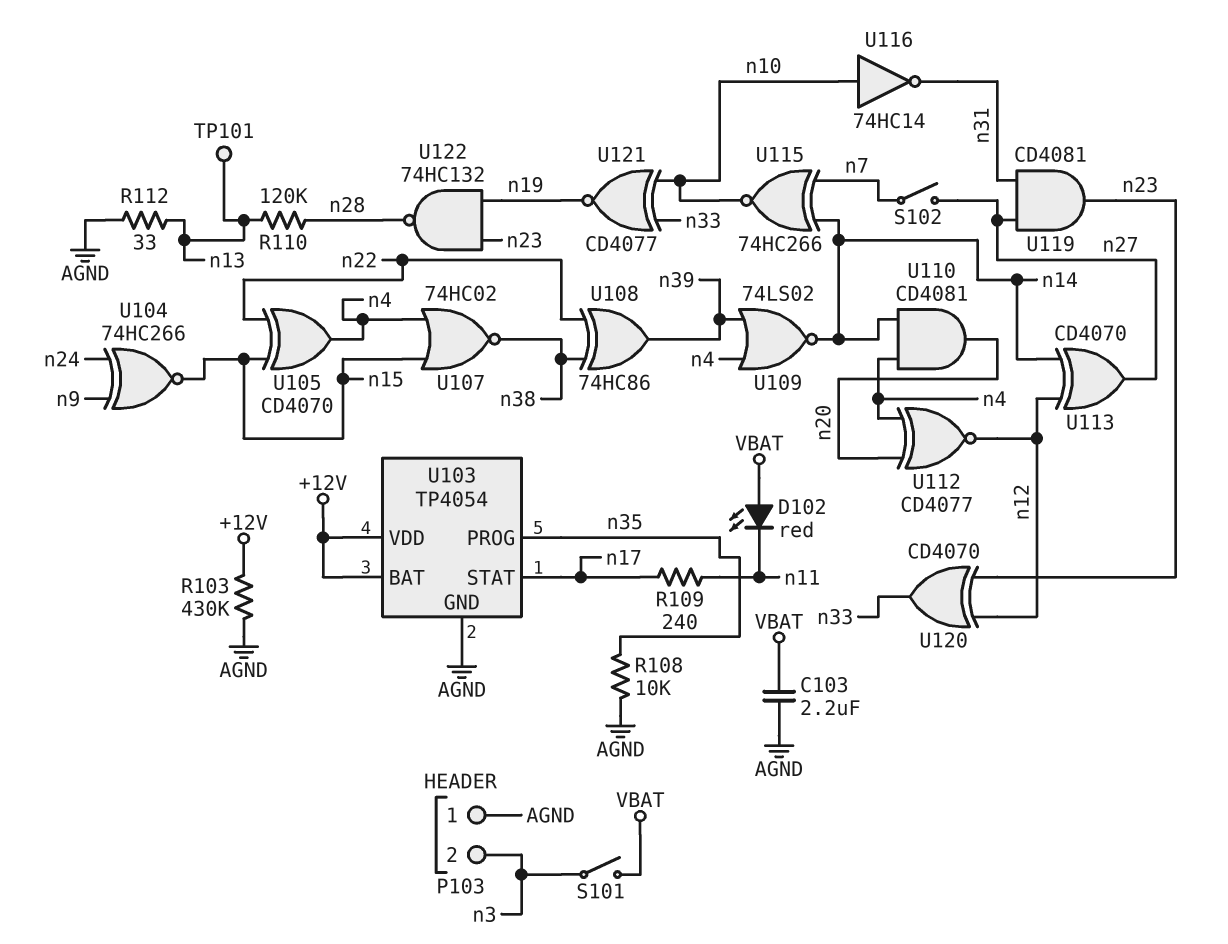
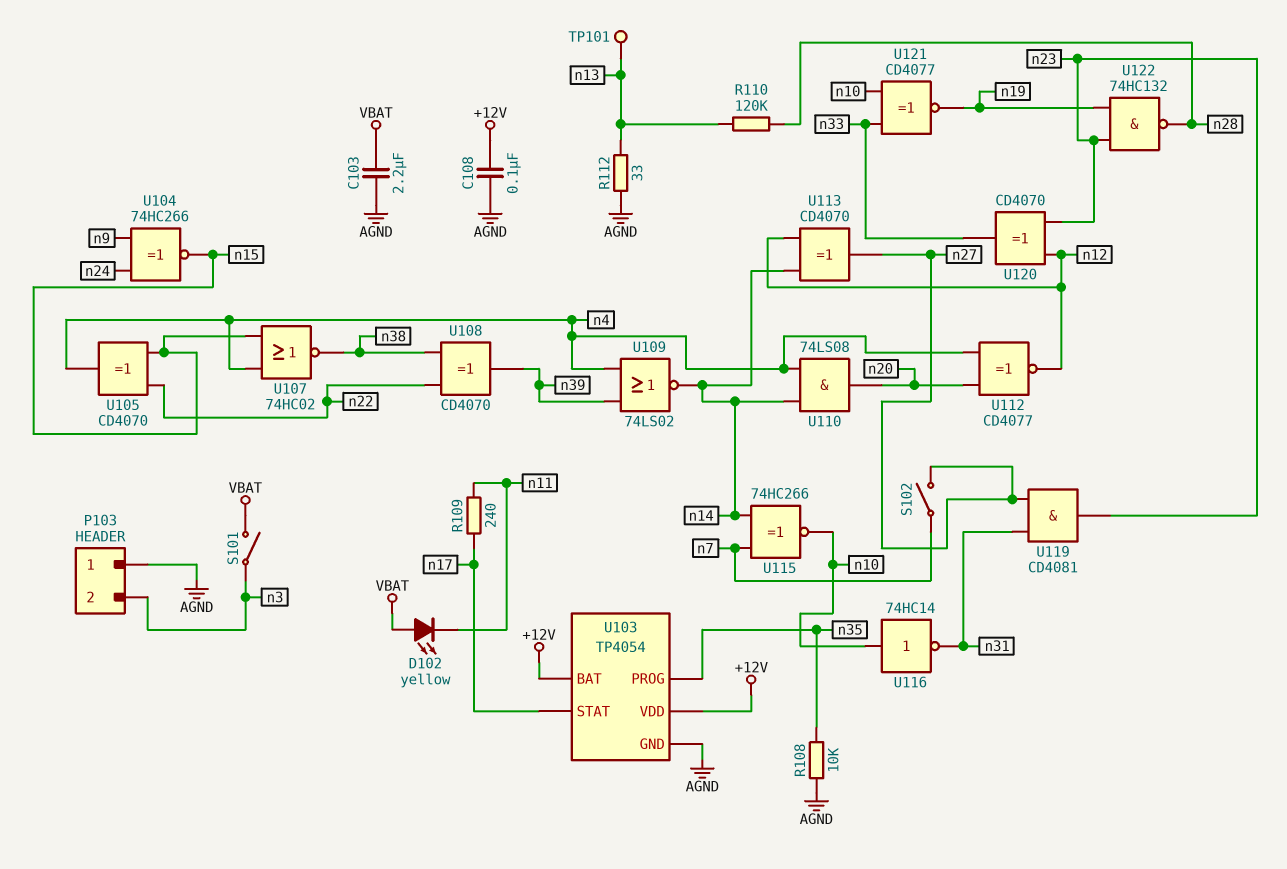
C108: none -> 100nF (+12V, AGND)
D102: LED red (A VBAT, K n11) -> LED yellow (A VBAT, K n11)
R103: 430k (+12V, AGND) -> none
U108: XOR 74HC86 (in n22, in n38, out n39) -> XOR CD4070 (in n22, in n38, out n39)
U110: AND CD4081 (in n4, in n14, out n20) -> AND 74LS08 (in n4, in n14, out n20)

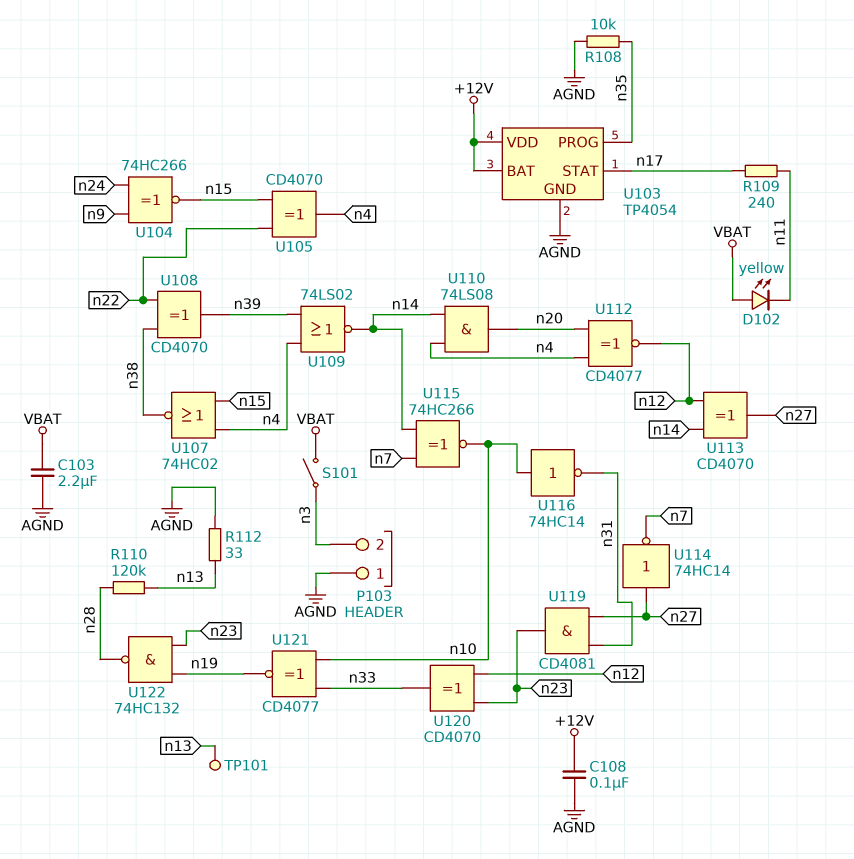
S102: switch (n7, n27) -> none
U114: none -> NOT 74HC14 (in n27, out n7)

